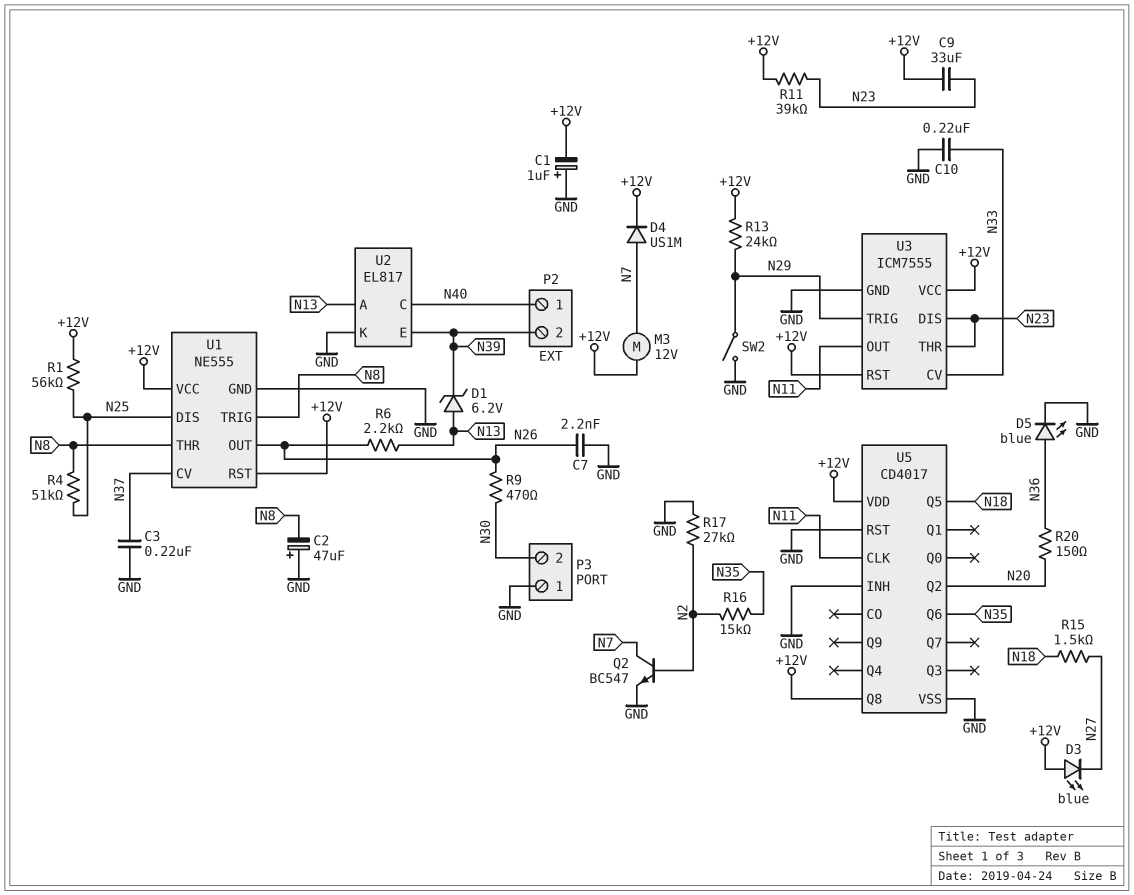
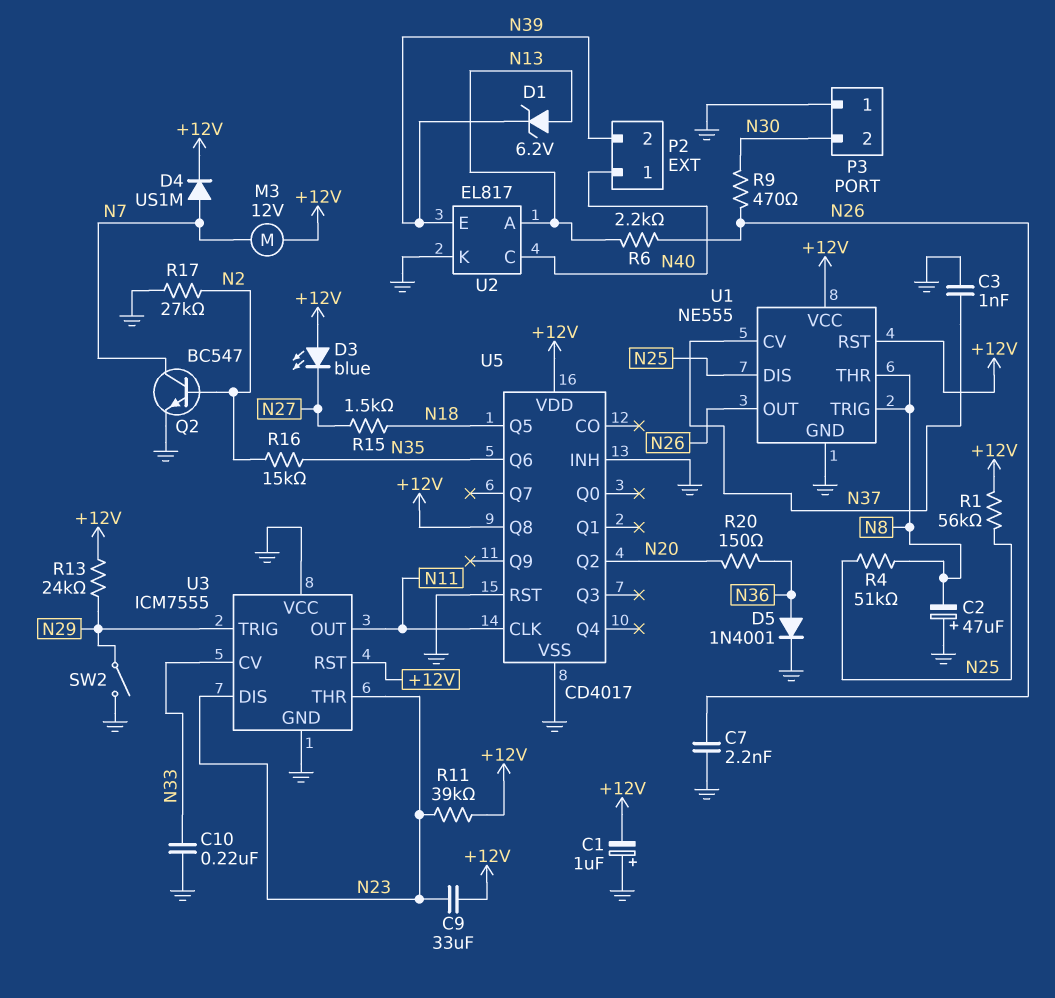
C3: 220nF (GND, N37) -> 1nF (GND, N37)
D5: LED blue (A N36, K GND) -> diode 1N4001 (A N36, K GND)
U3 pin VCC: +12V -> GND

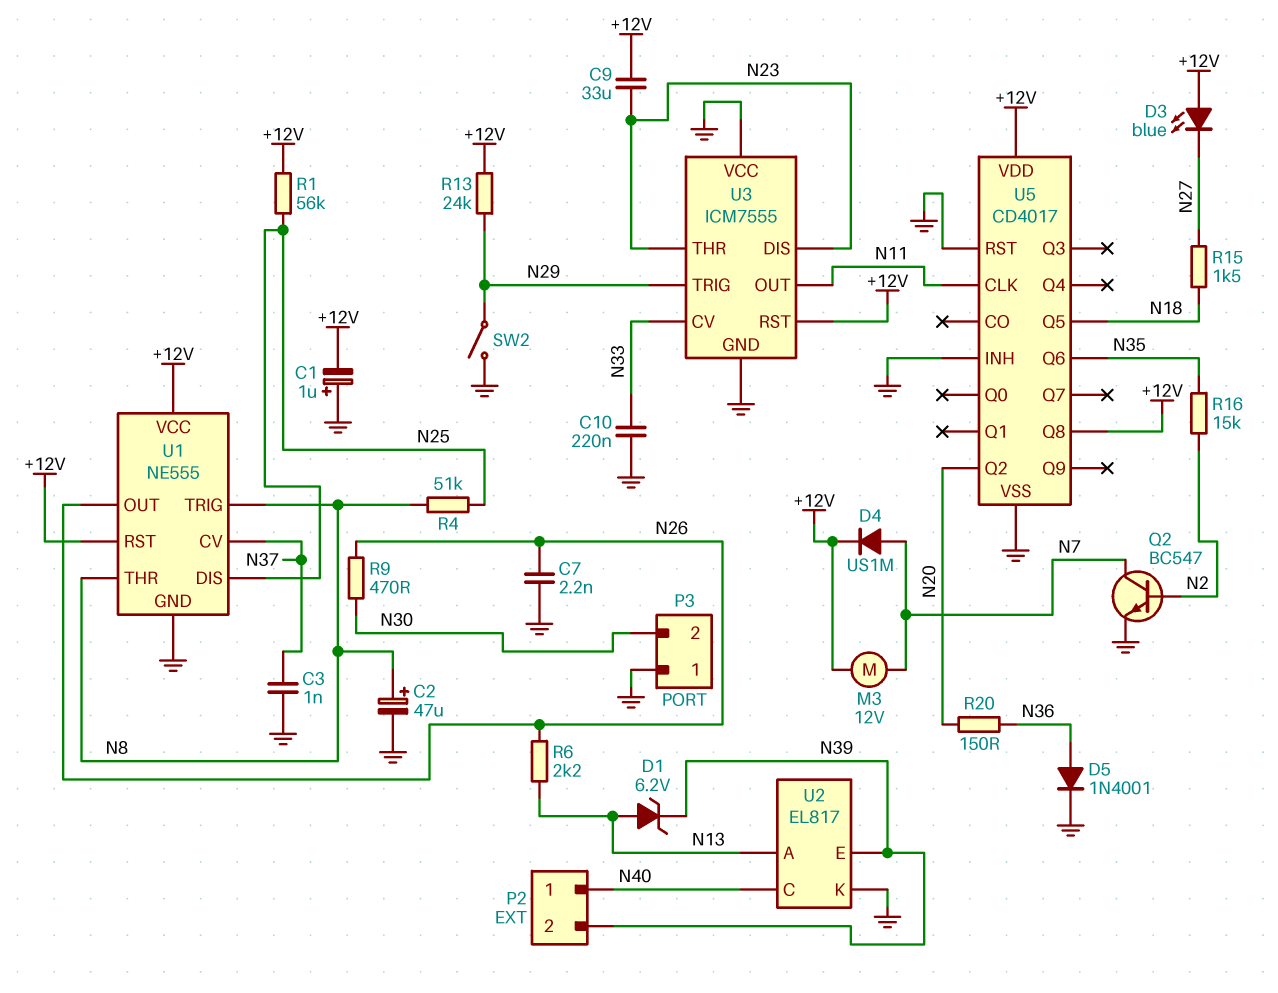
C2: 47uF (plus GND, minus N8) -> 47uF (plus N8, minus GND)
R11: 39k (+12V, N23) -> none
R17: 27k (GND, N2) -> none

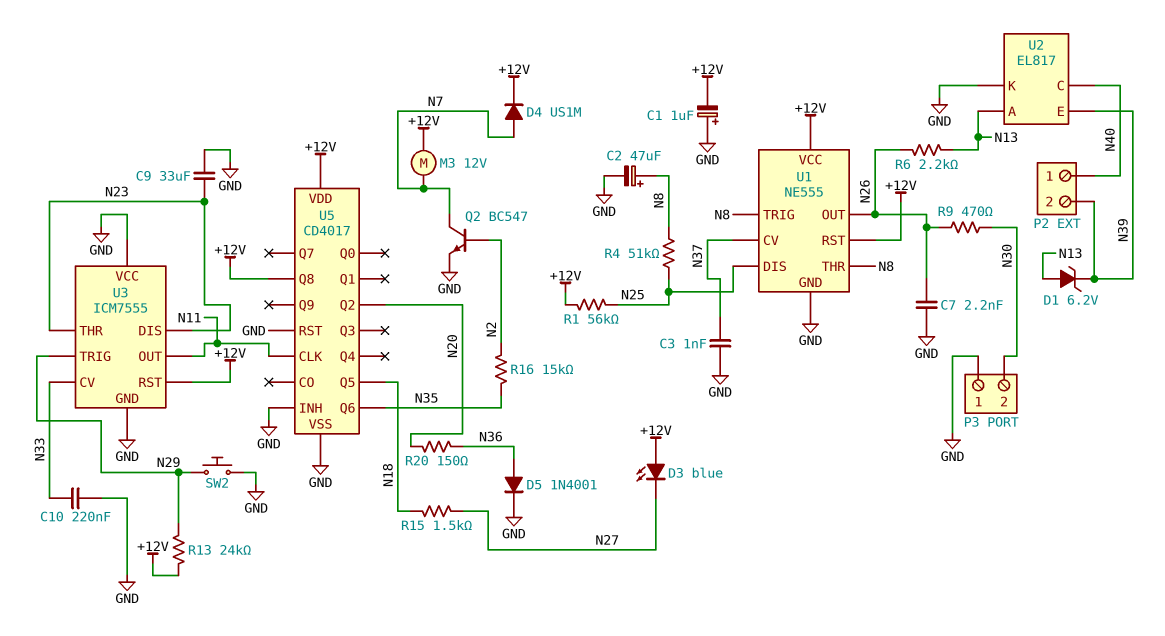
C9: 33uF (+12V, N23) -> 33uF (GND, N23)
SW2: switch (GND, N29) -> button (GND, N29)

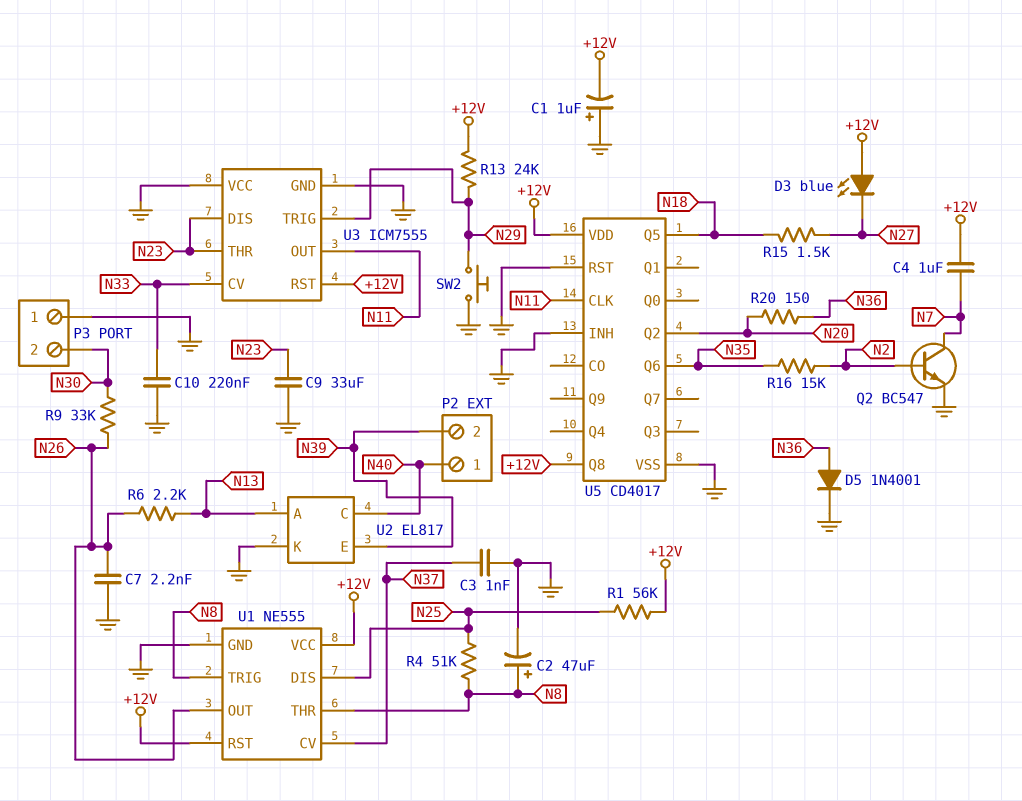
C4: none -> 1uF (+12V, N7)
D1: zener 6.2V (A N13, K N39) -> none
D4: diode US1M (A N7, K +12V) -> none
M3: motor 12V (+12V, N7) -> none
R9: 470 (N26, N30) -> 33k (N26, N30)

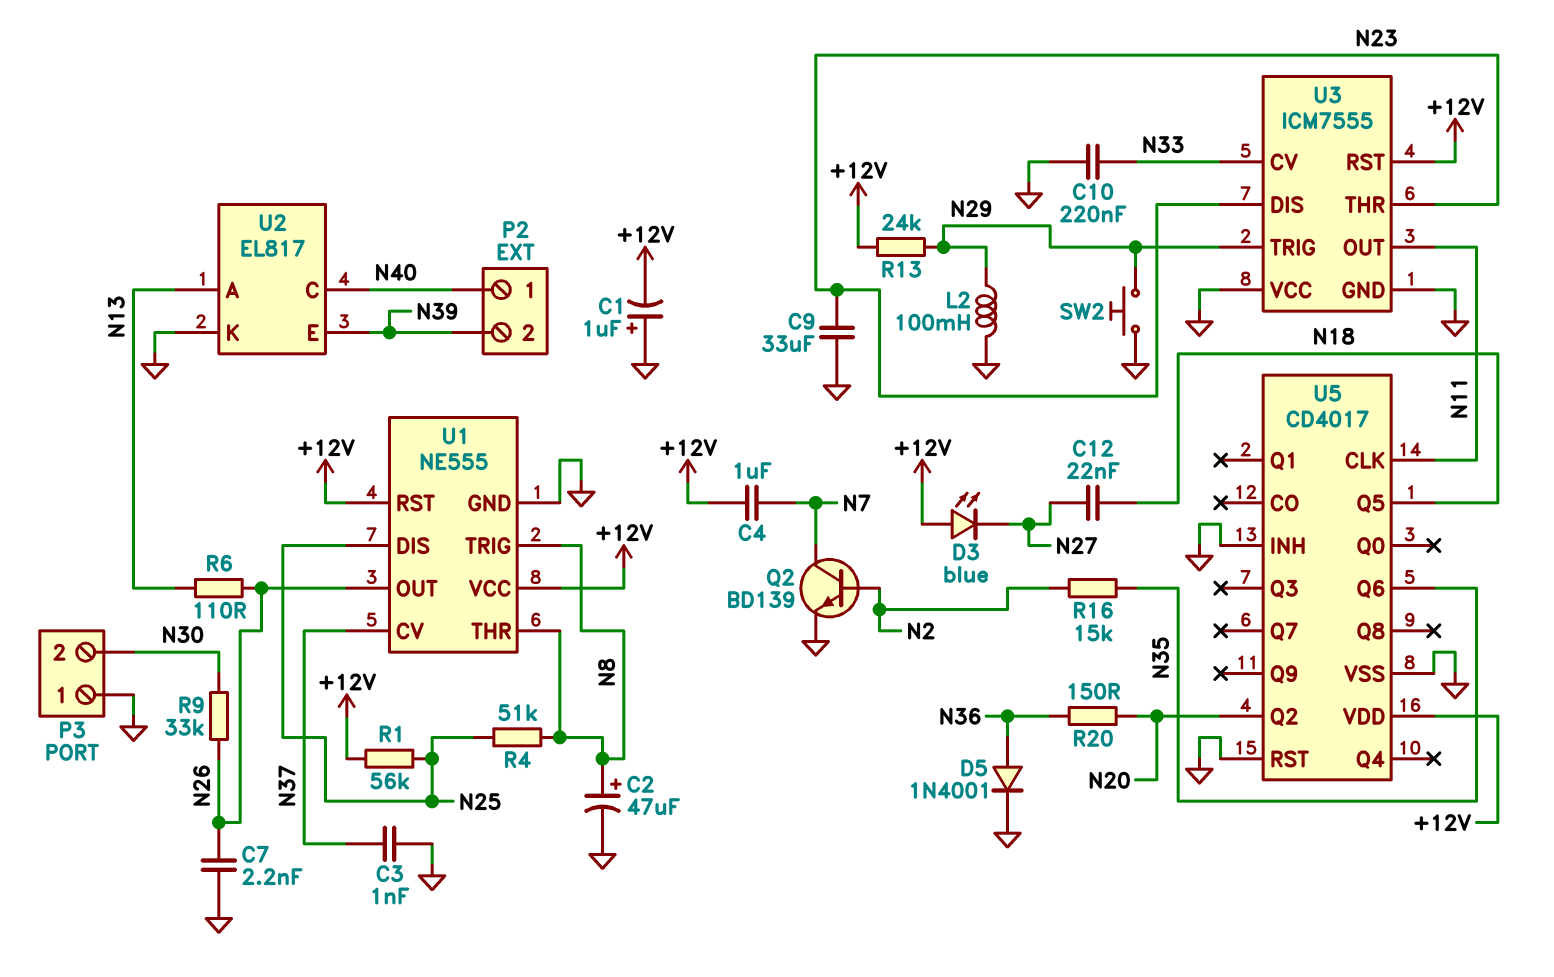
C12: none -> 22nF (N18, N27)
L2: none -> 100mH (GND, N29)
Q2: NPN BC547 (B N2, C N7, E GND) -> NPN BD139 (B N2, C N7, E GND)
R6: 2.2k (N13, N26) -> 110 (N13, N26)
R15: 1.5k (N18, N27) -> none
U5 pin Q8: +12V -> none

